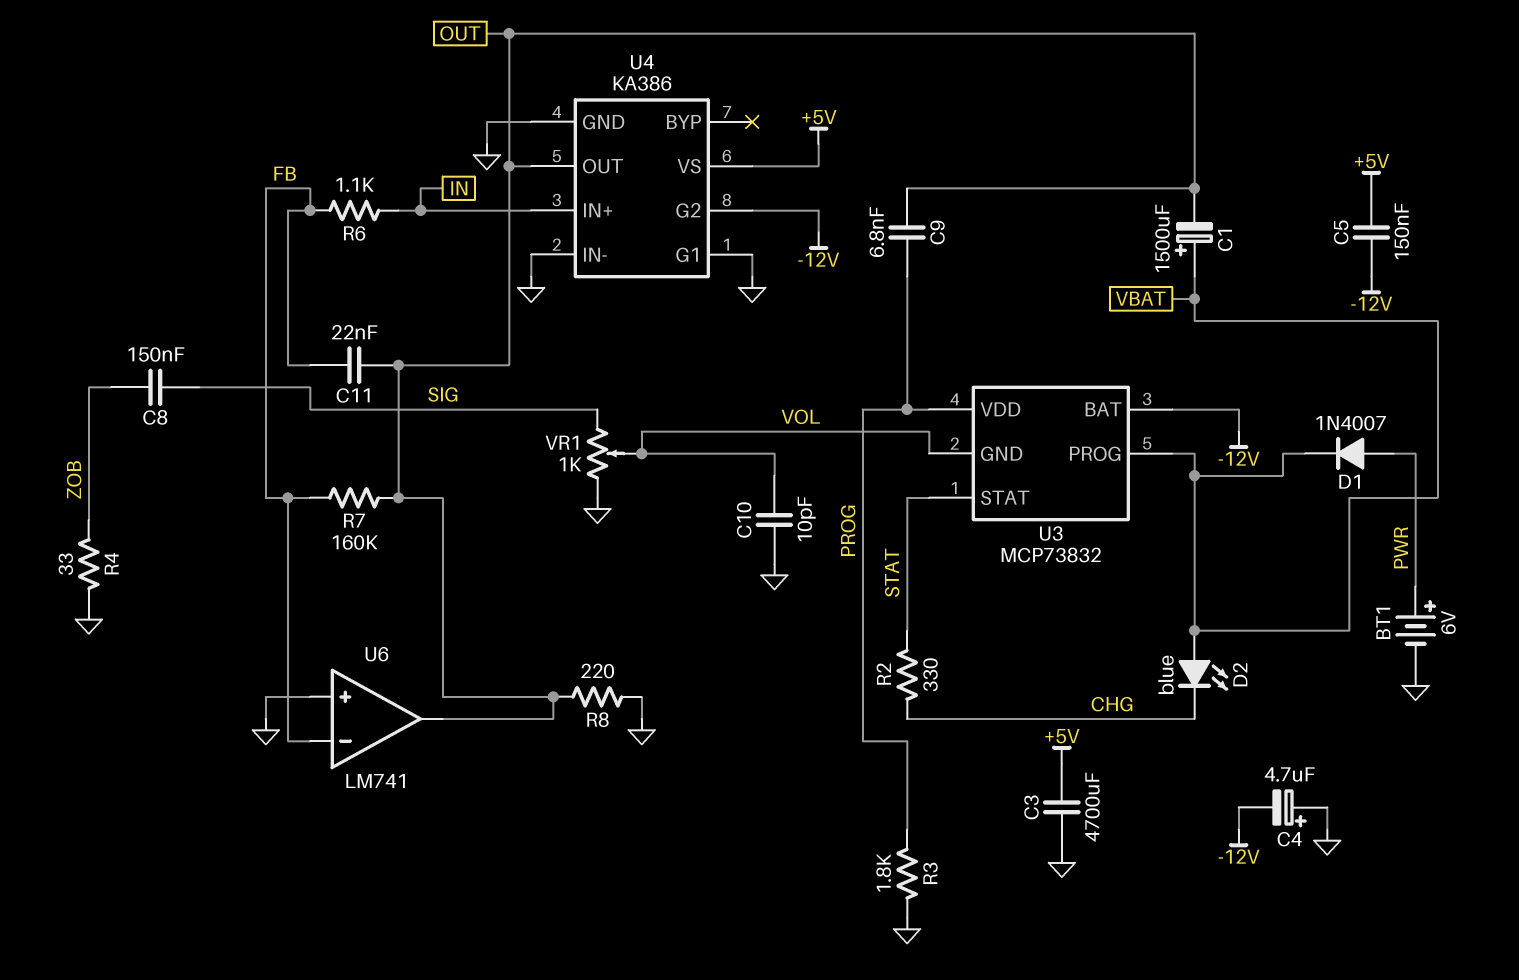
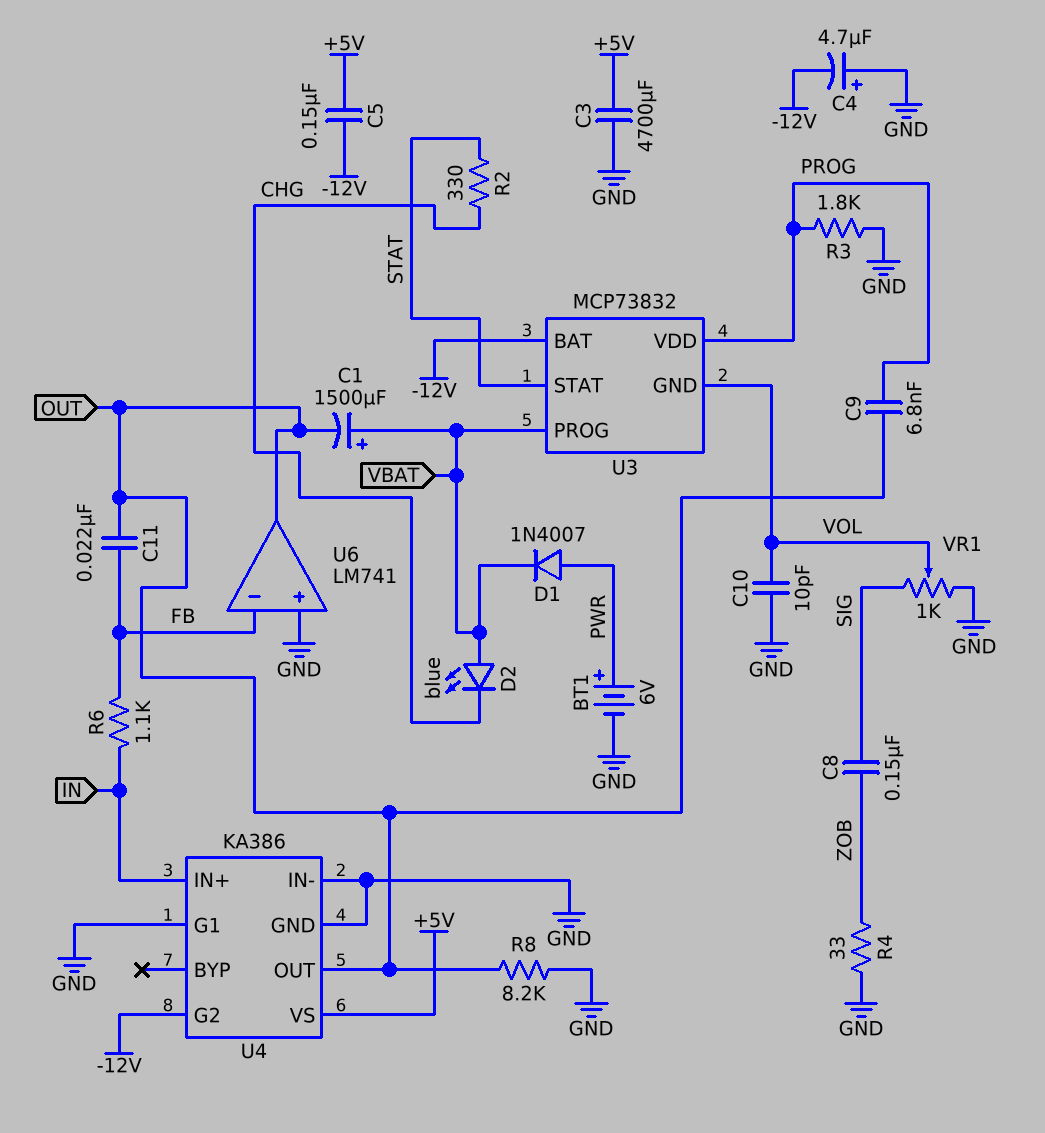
R7: 160k (FB, OUT) -> none
R8: 220 (GND, OUT) -> 8.2k (GND, OUT)

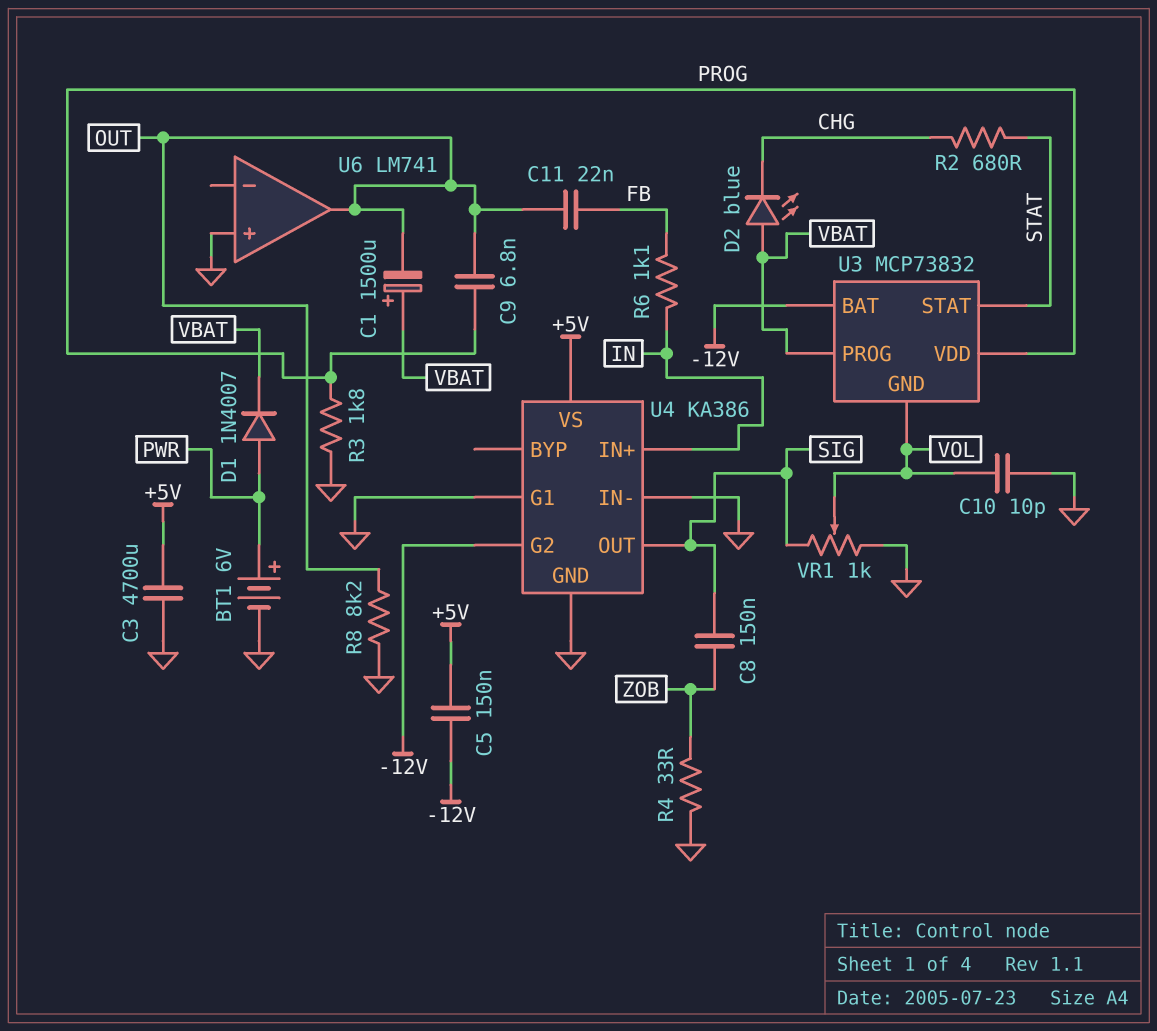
C4: 4.7uF (plus GND, minus -12V) -> none
R2: 330 (CHG, STAT) -> 680 (CHG, STAT)
U4 pin OUT: OUT -> SIG
U6 pin in-: FB -> none

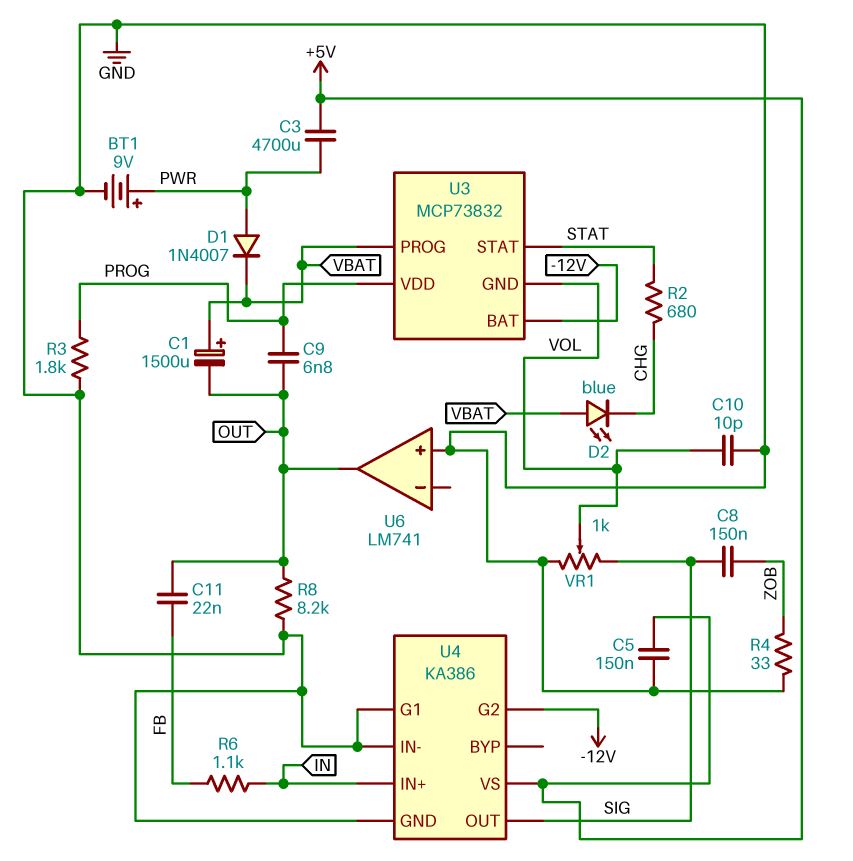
BT1: 6V (plus PWR, minus GND) -> 9V (plus PWR, minus GND)
C3: 4700uF (+5V, GND) -> 4700uF (+5V, PWR)
C5: 150nF (+5V, -12V) -> 150nF (+5V, GND)

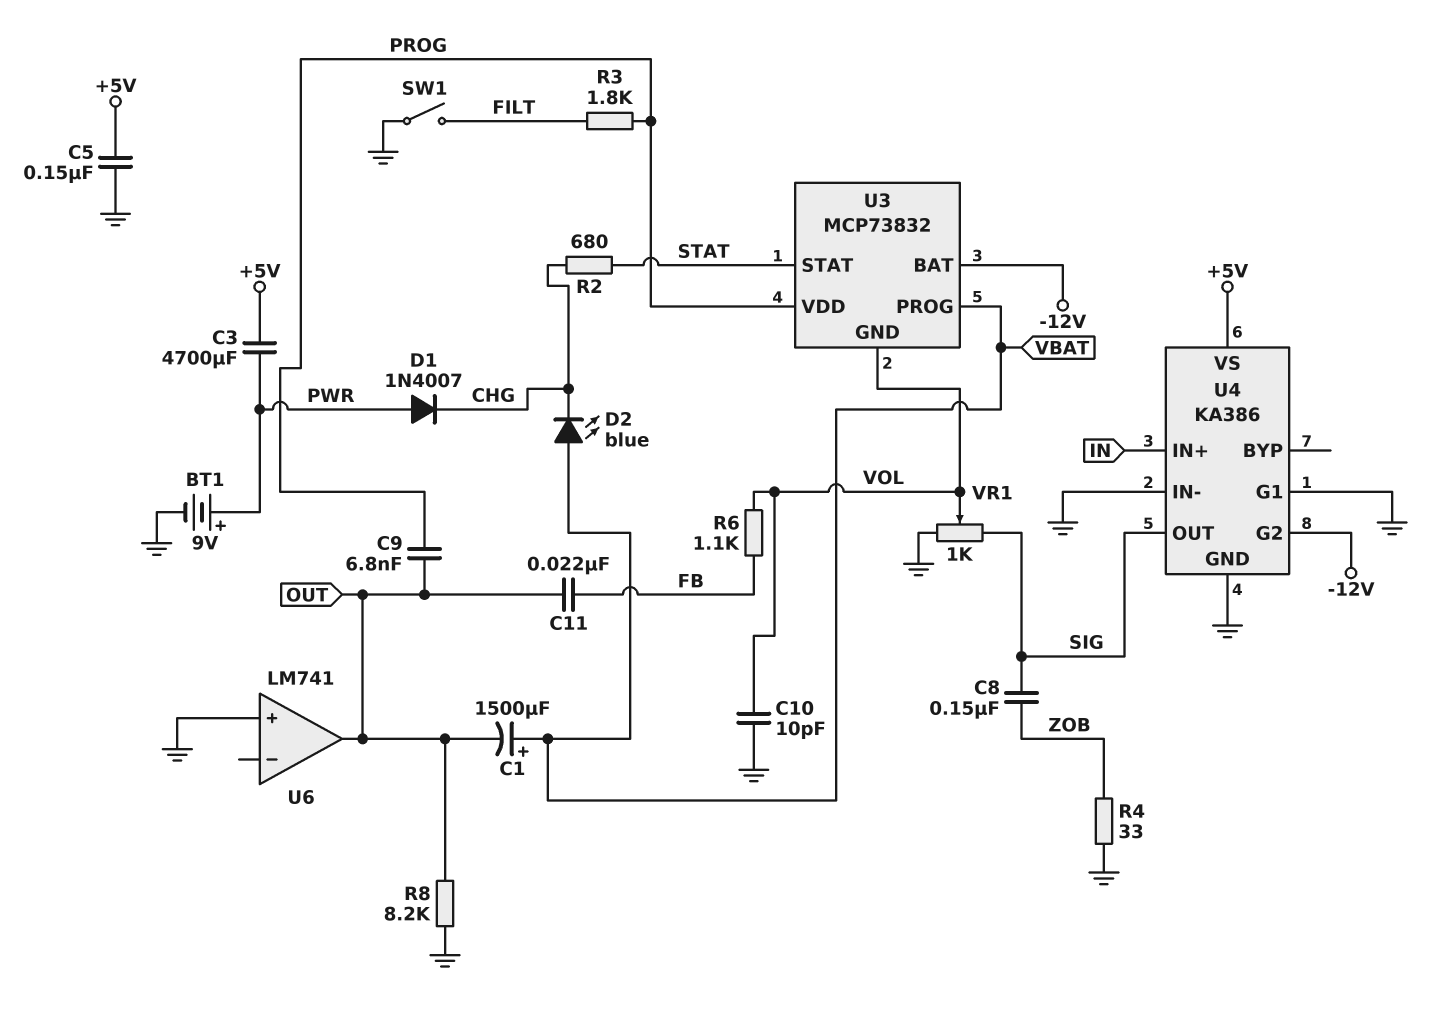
D1: diode 1N4007 (A PWR, K VBAT) -> diode 1N4007 (A PWR, K CHG)
R3: 1.8k (GND, PROG) -> 1.8k (FILT, PROG)
R6: 1.1k (FB, IN) -> 1.1k (FB, VOL)
SW1: none -> switch (FILT, GND)

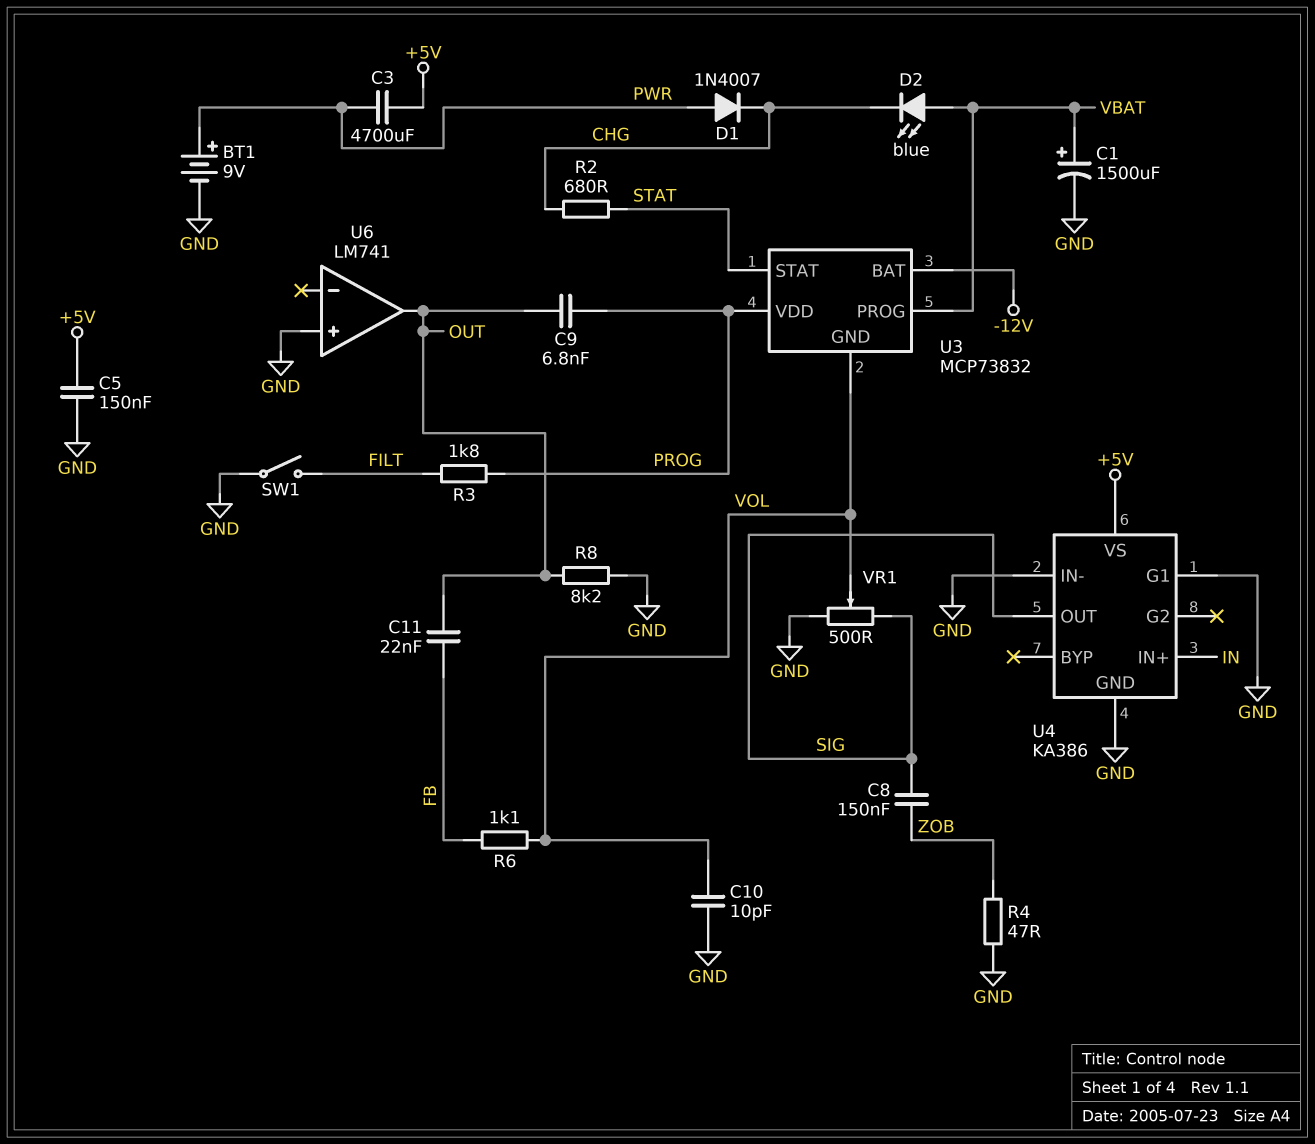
C1: 1500uF (plus VBAT, minus OUT) -> 1500uF (plus VBAT, minus GND)
R4: 33 (GND, ZOB) -> 47 (GND, ZOB)
U4 pin G2: -12V -> none
VR1: 1k (GND, SIG, wiper VOL) -> 500 (GND, SIG, wiper VOL)

